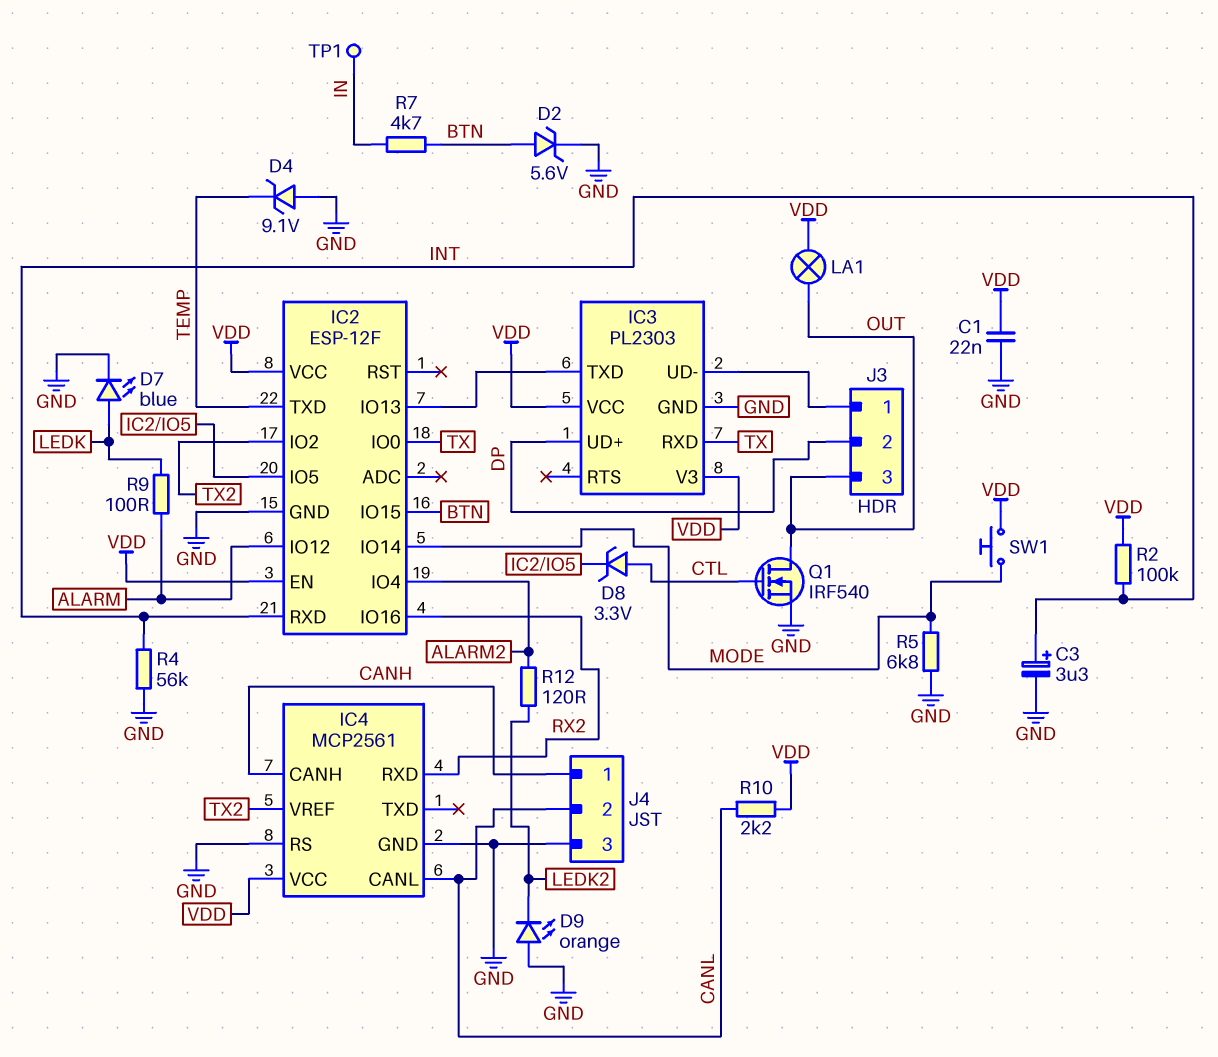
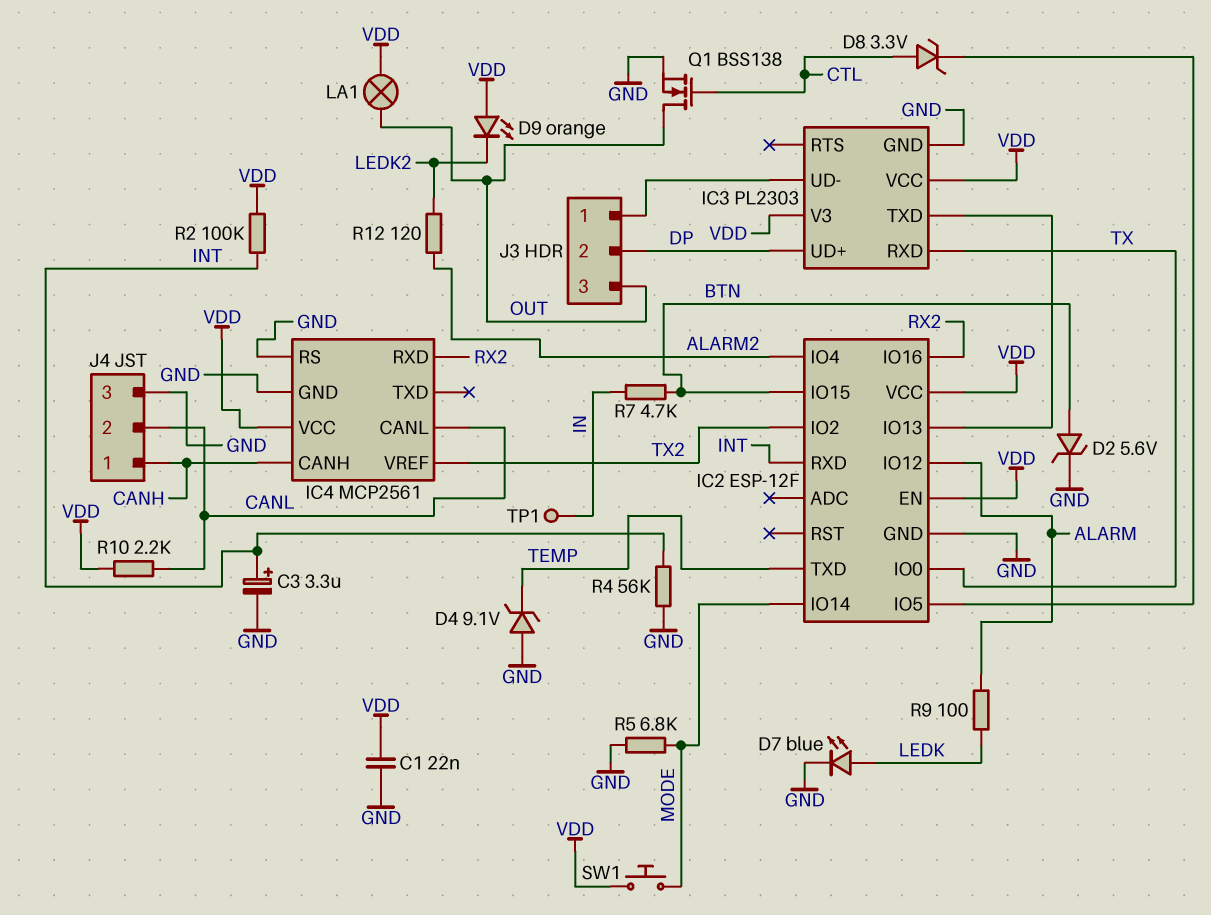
D9: LED orange (A GND, K LEDK2) -> LED orange (A VDD, K LEDK2)
Q1: NMOS IRF540 (G CTL, D OUT, S GND) -> NMOS BSS138 (G CTL, D OUT, S GND)

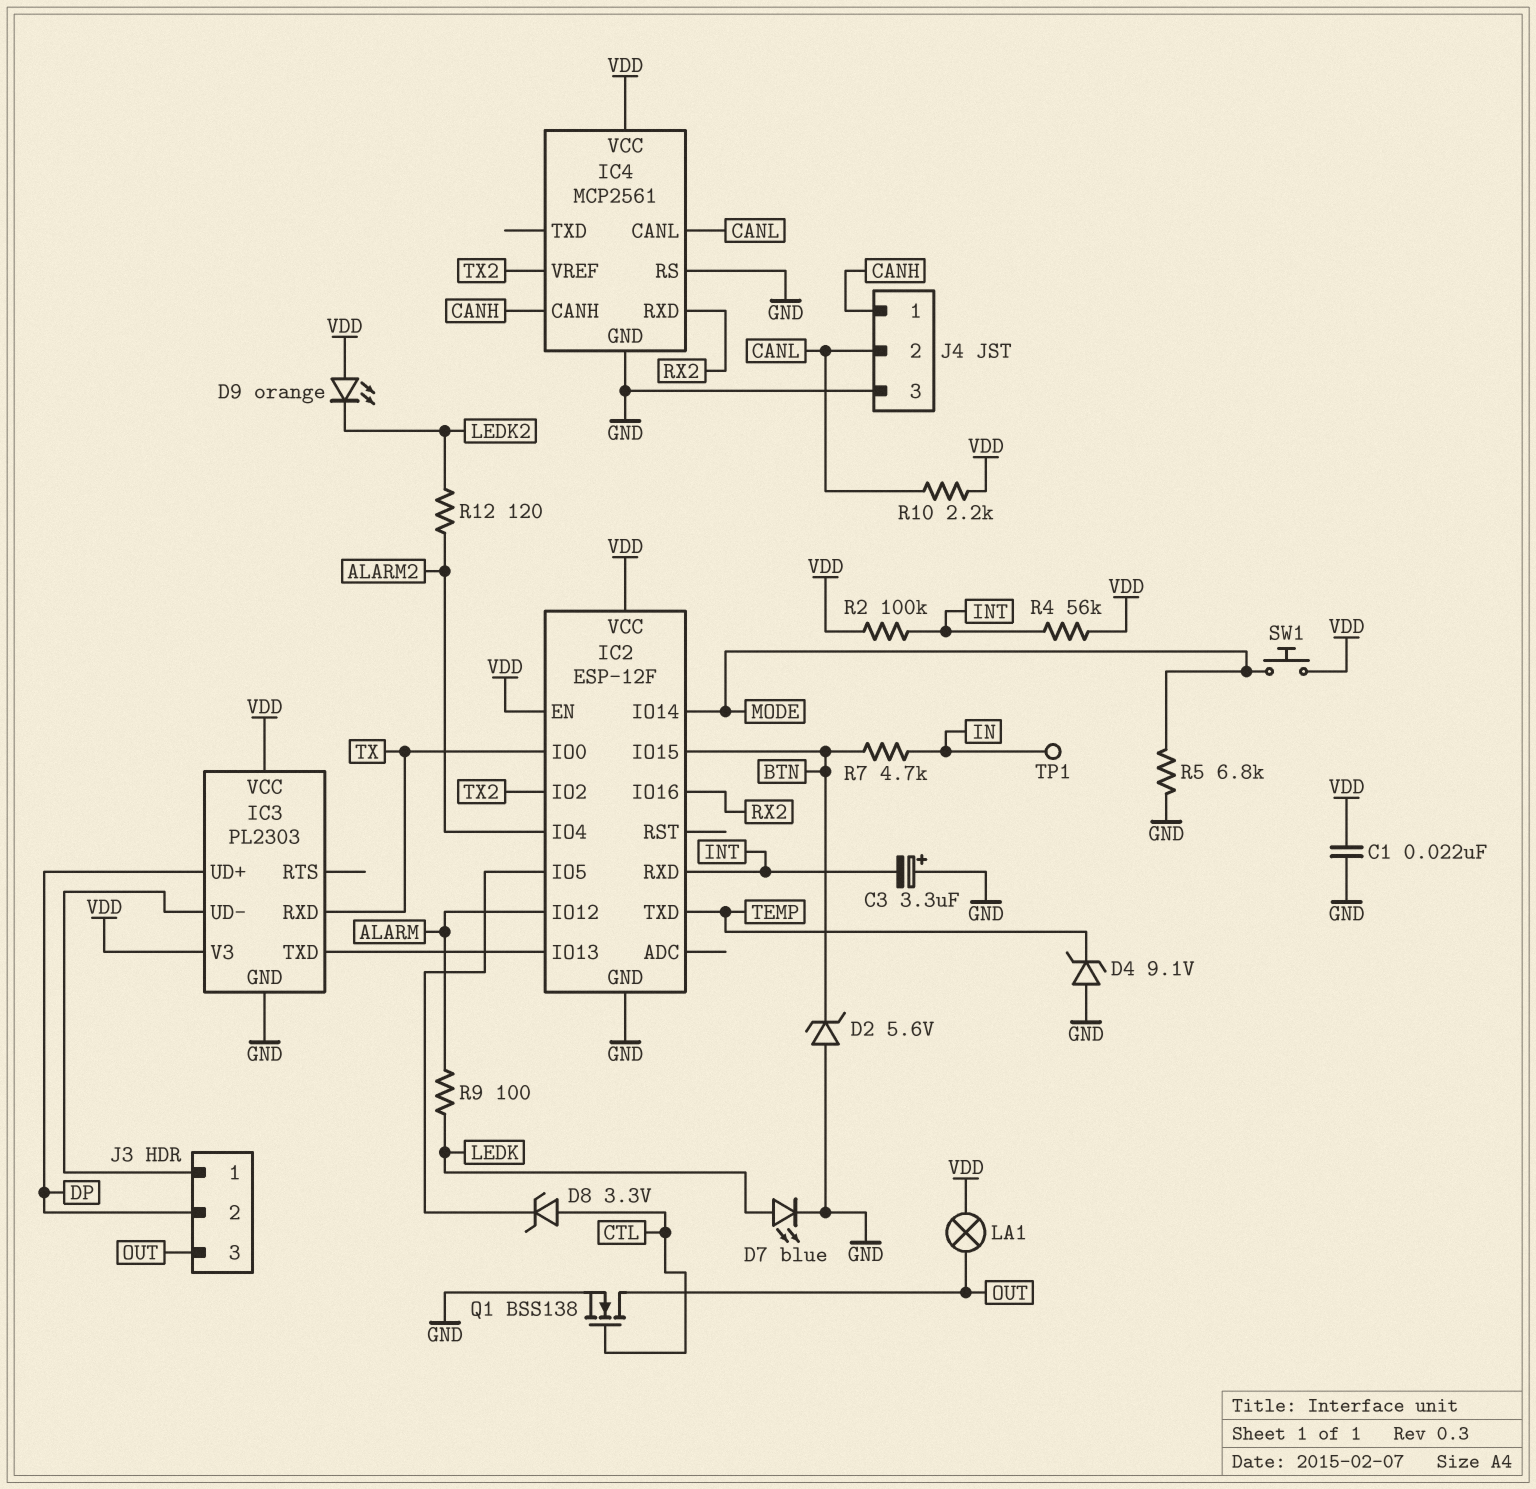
C3: 3.3uF (plus INT, minus GND) -> 3.3uF (plus GND, minus INT)
D2: zener 5.6V (A BTN, K GND) -> zener 5.6V (A GND, K BTN)
R4: 56k (GND, INT) -> 56k (INT, VDD)

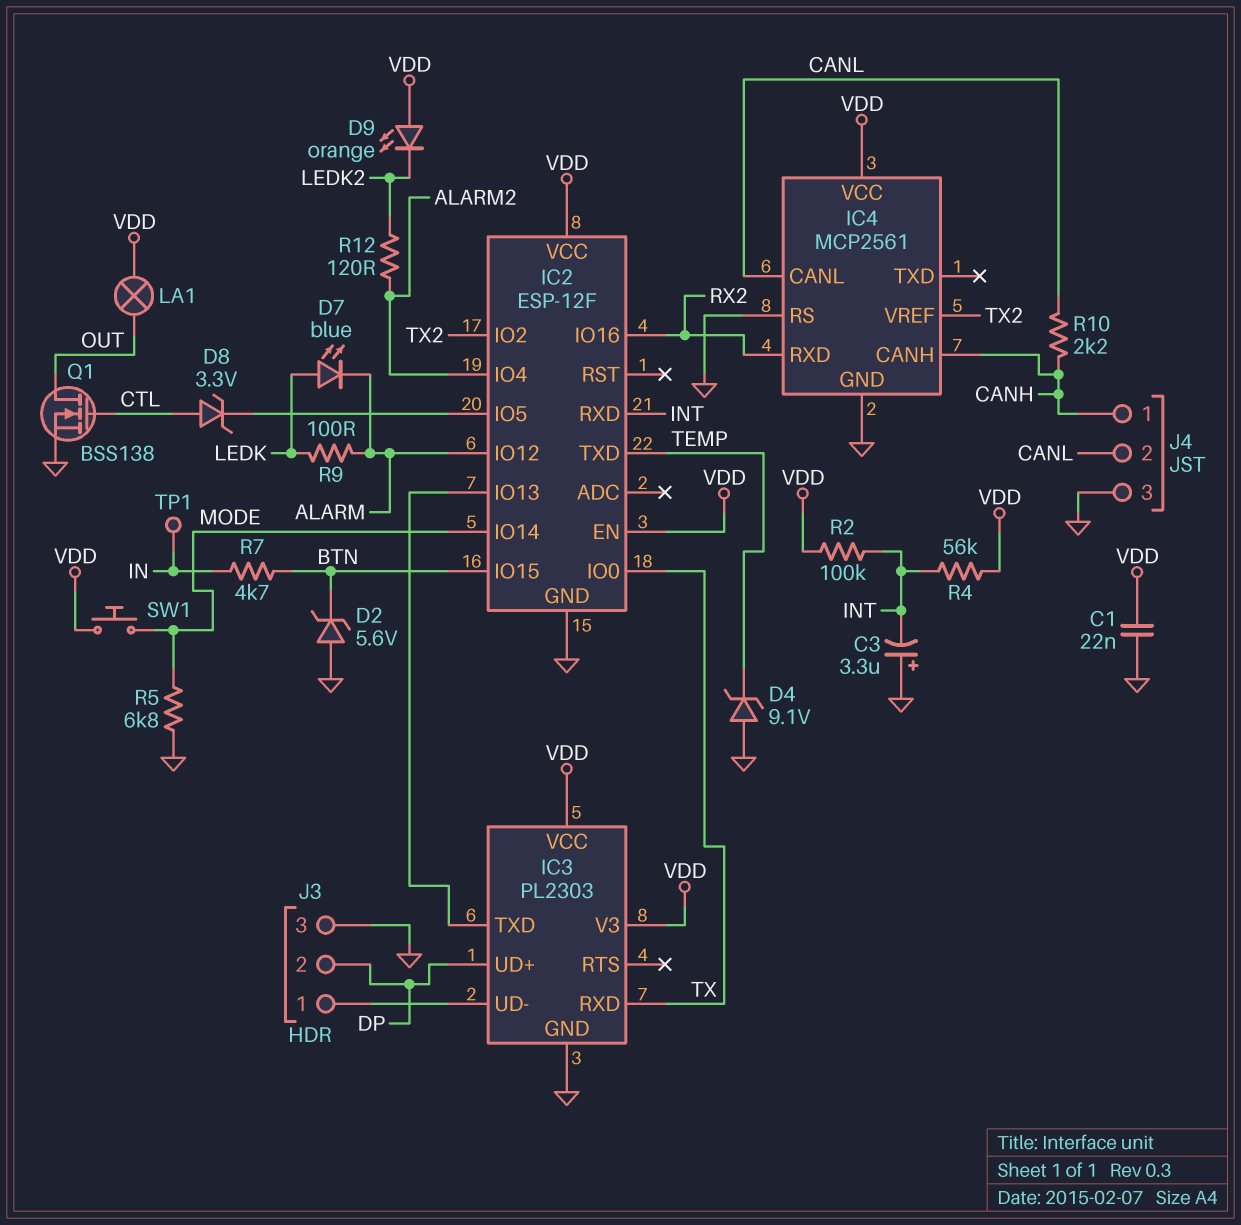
D7: LED blue (A LEDK, K GND) -> LED blue (A LEDK, K ALARM)
J3 pin 3: OUT -> GND
R10: 2.2k (CANL, VDD) -> 2.2k (CANH, CANL)

